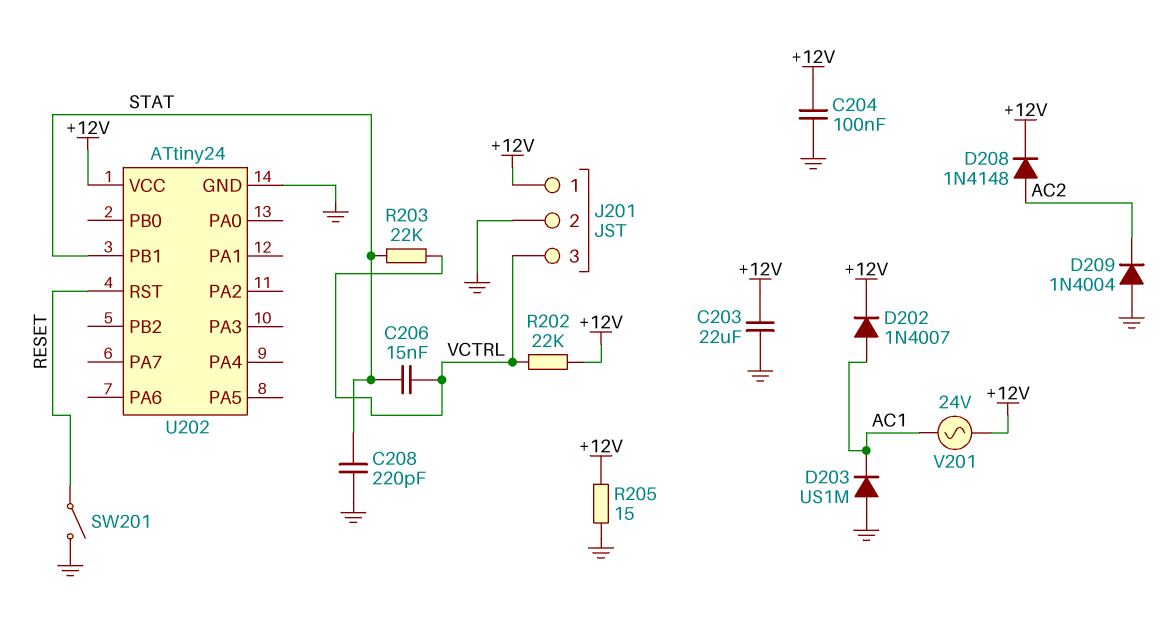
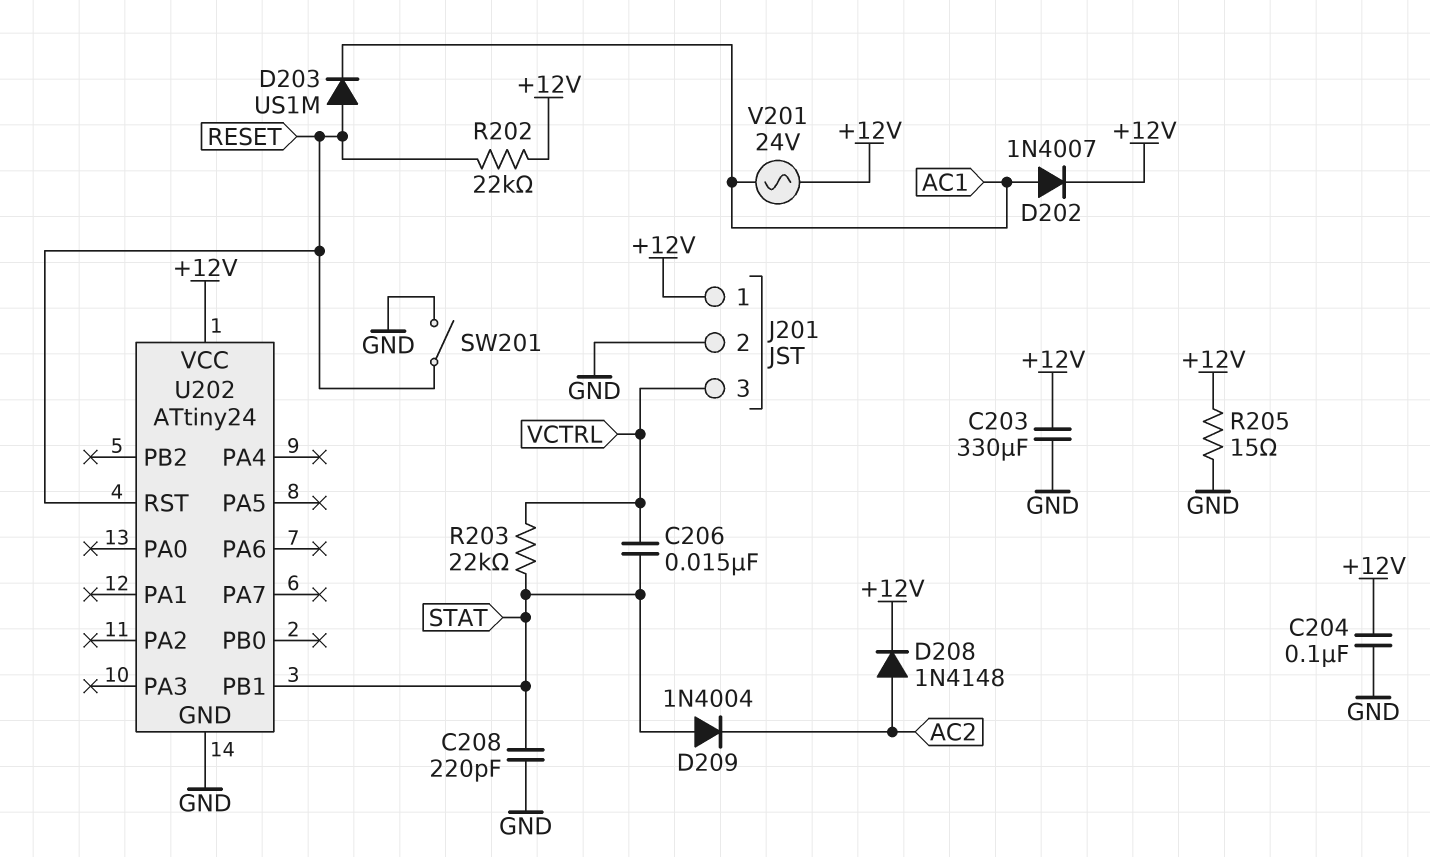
C203: 22uF (+12V, GND) -> 330uF (+12V, GND)
D203: diode US1M (A GND, K AC1) -> diode US1M (A RESET, K AC1)
D209: diode 1N4004 (A GND, K AC2) -> diode 1N4004 (A STAT, K AC2)
R202: 22k (+12V, VCTRL) -> 22k (+12V, RESET)

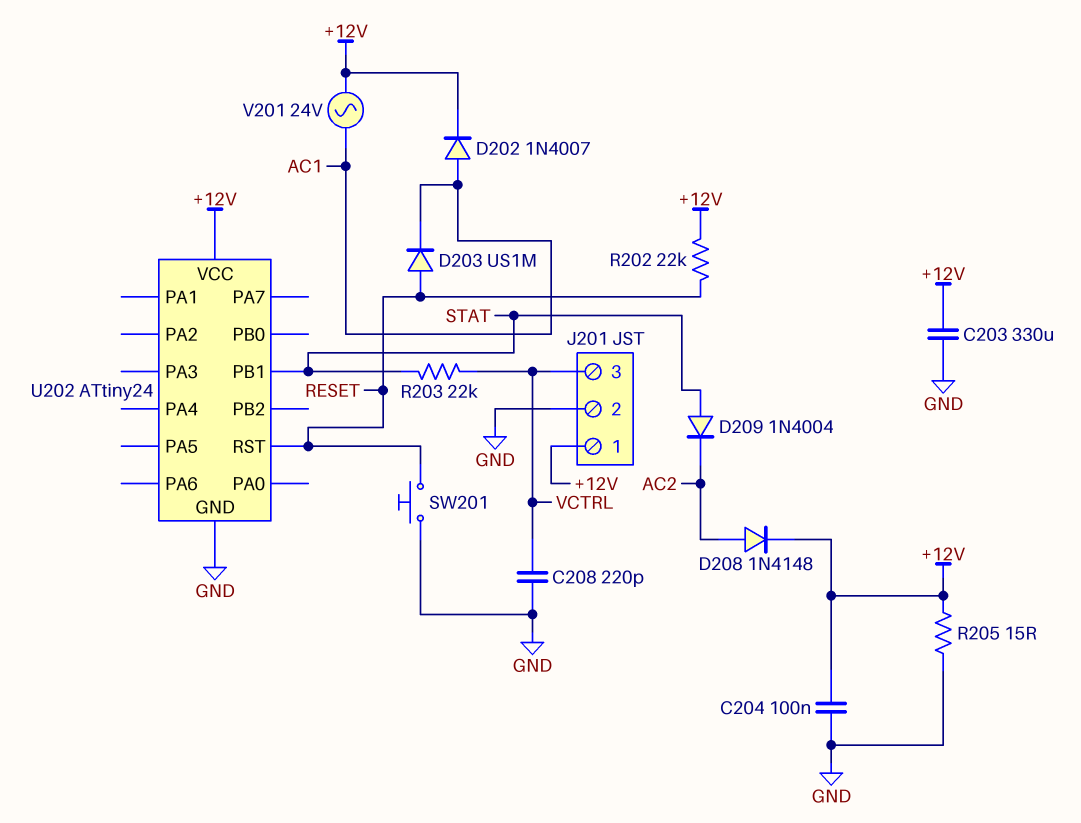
C206: 15nF (STAT, VCTRL) -> none
C208: 220pF (GND, STAT) -> 220pF (GND, VCTRL)
SW201: switch (GND, RESET) -> button (GND, RESET)

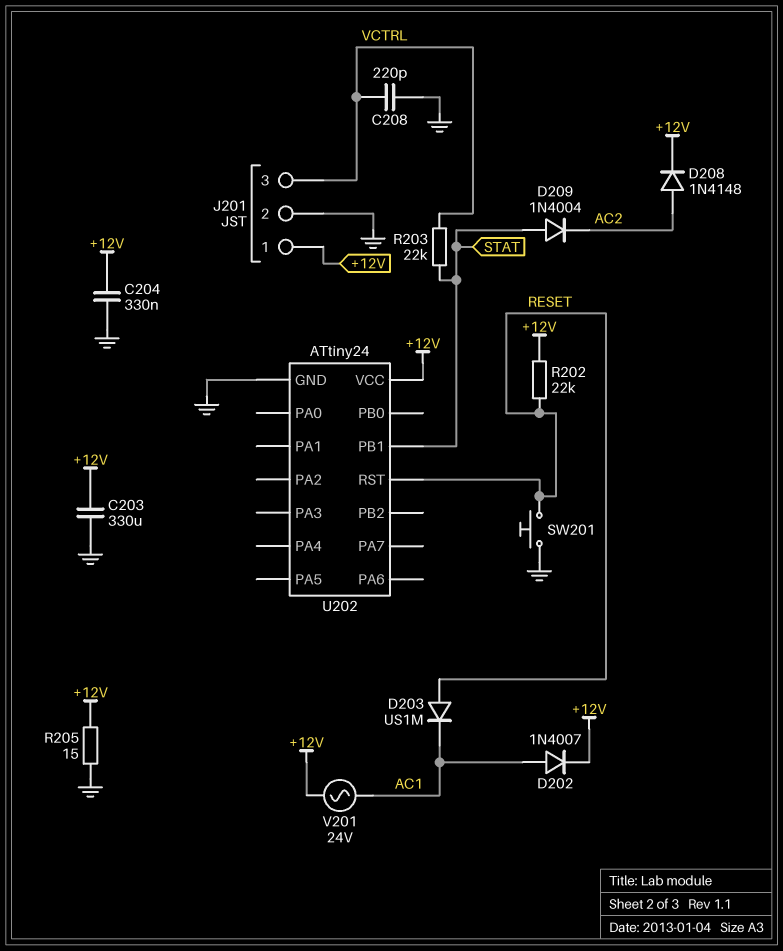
C204: 100nF (+12V, GND) -> 330nF (+12V, GND)

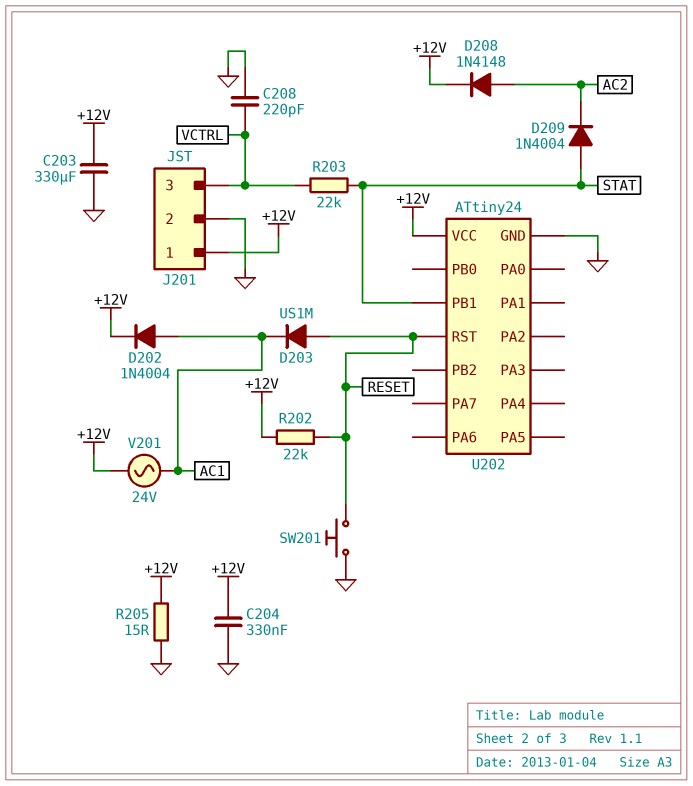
D202: diode 1N4007 (A AC1, K +12V) -> diode 1N4004 (A AC1, K +12V)

